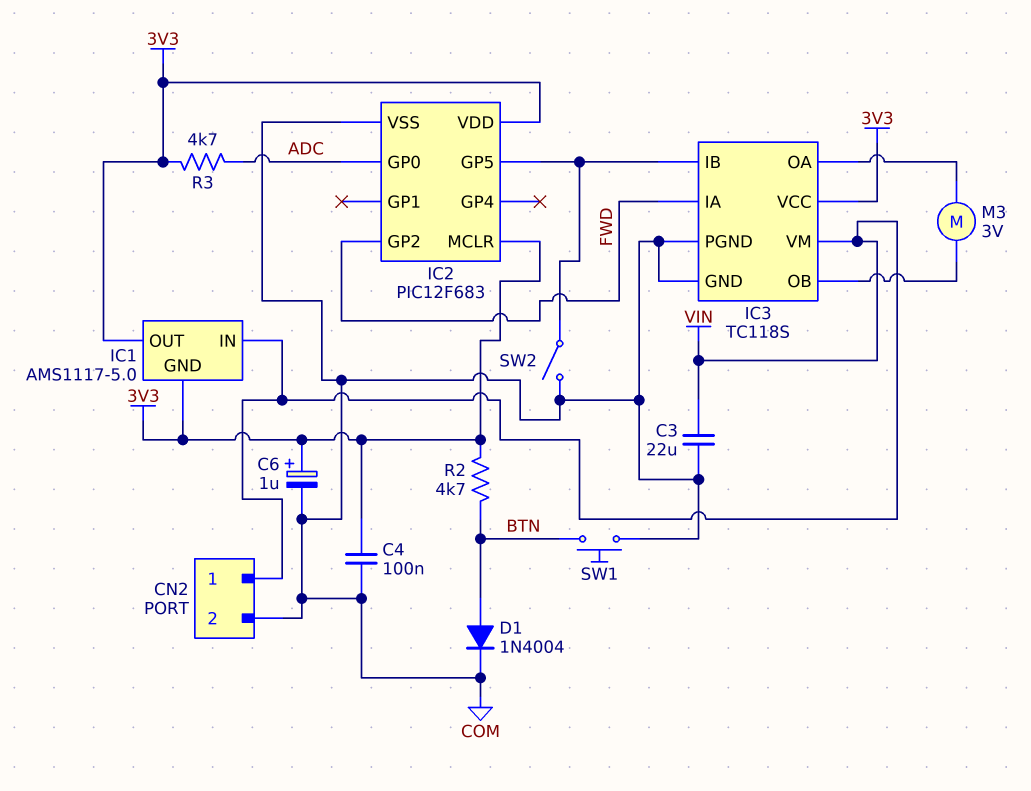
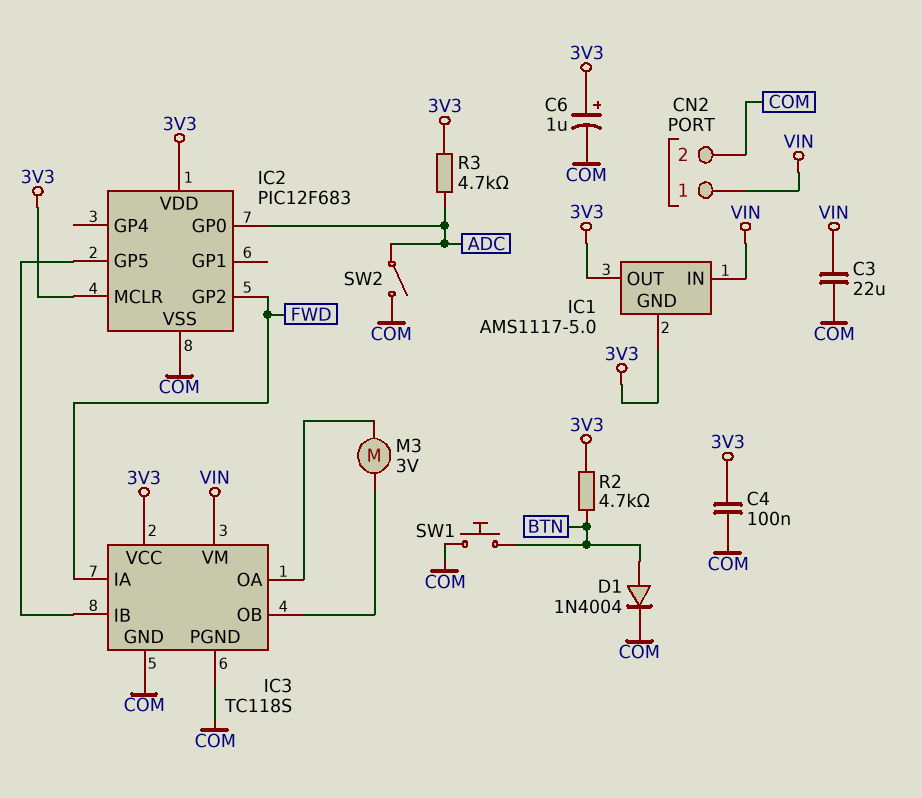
SW2: switch (COM, IC2/GP5) -> switch (ADC, COM)

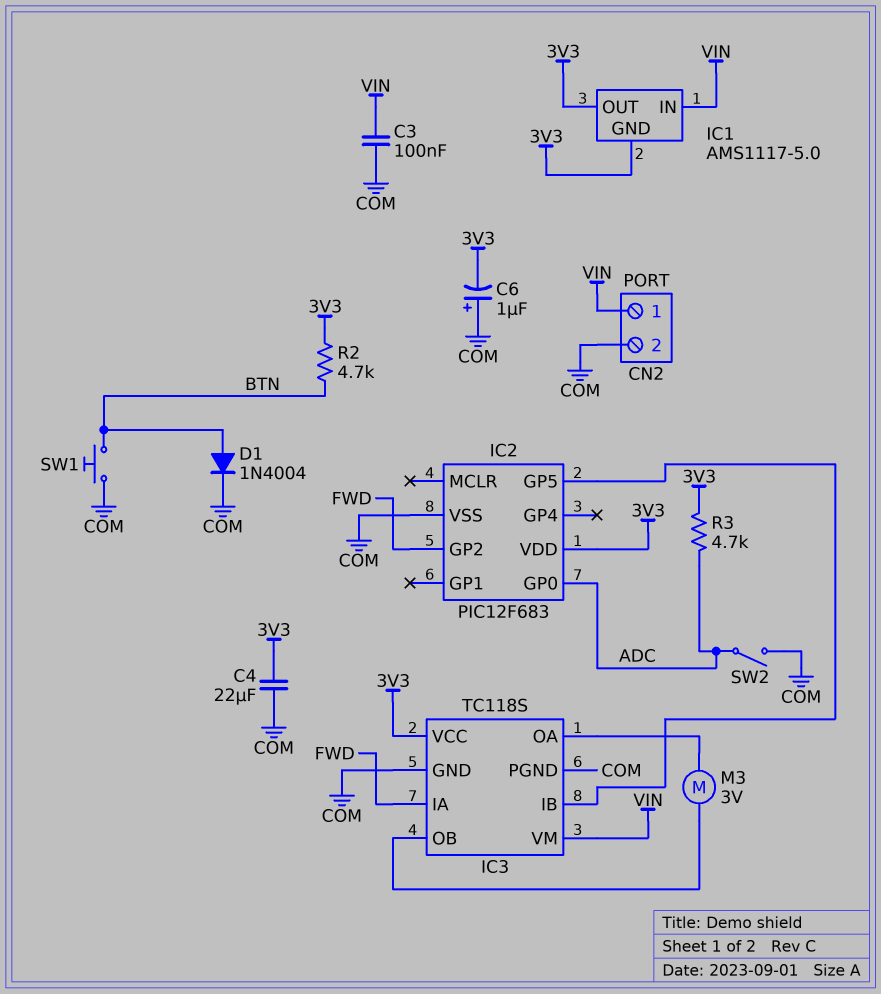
C3: 22uF (COM, VIN) -> 100nF (COM, VIN)
C4: 100nF (3V3, COM) -> 22uF (3V3, COM)
C6: 1uF (plus 3V3, minus COM) -> 1uF (plus COM, minus 3V3)
IC2 pin MCLR: 3V3 -> none

